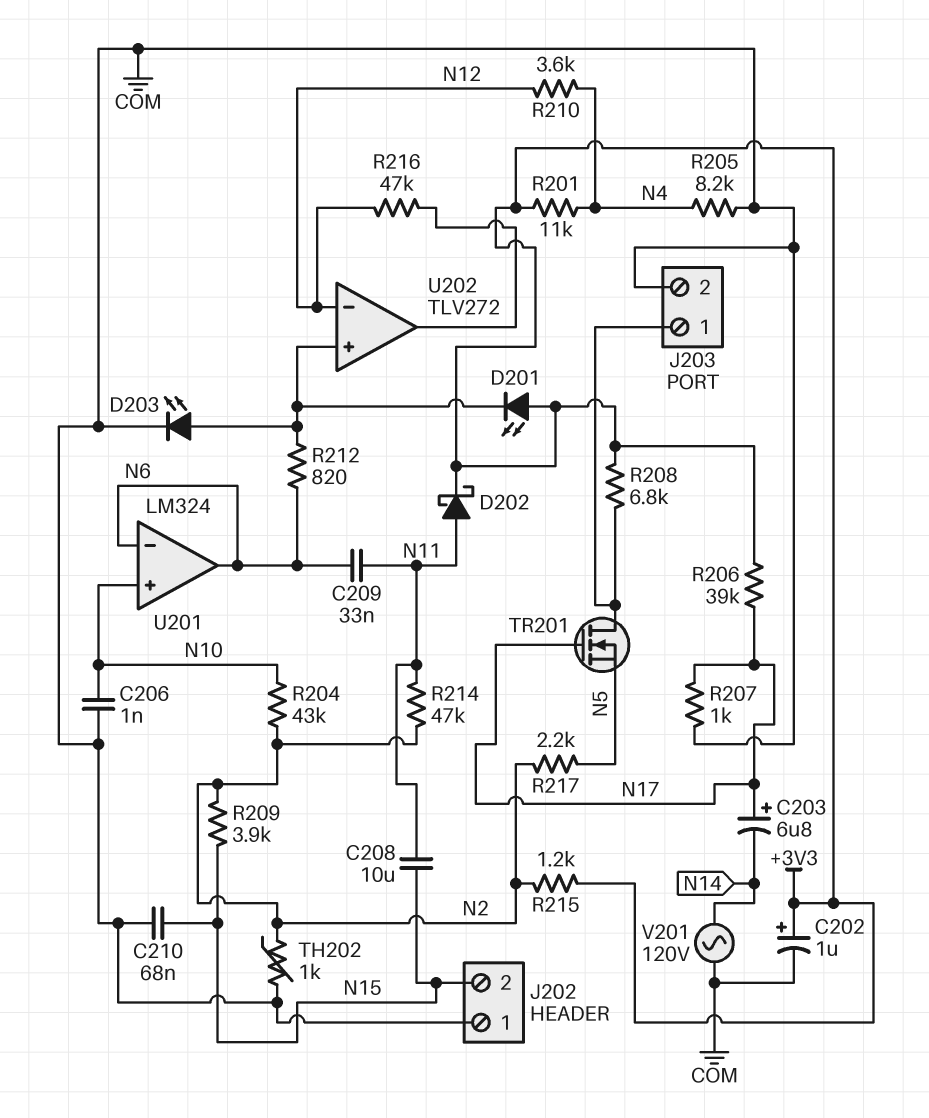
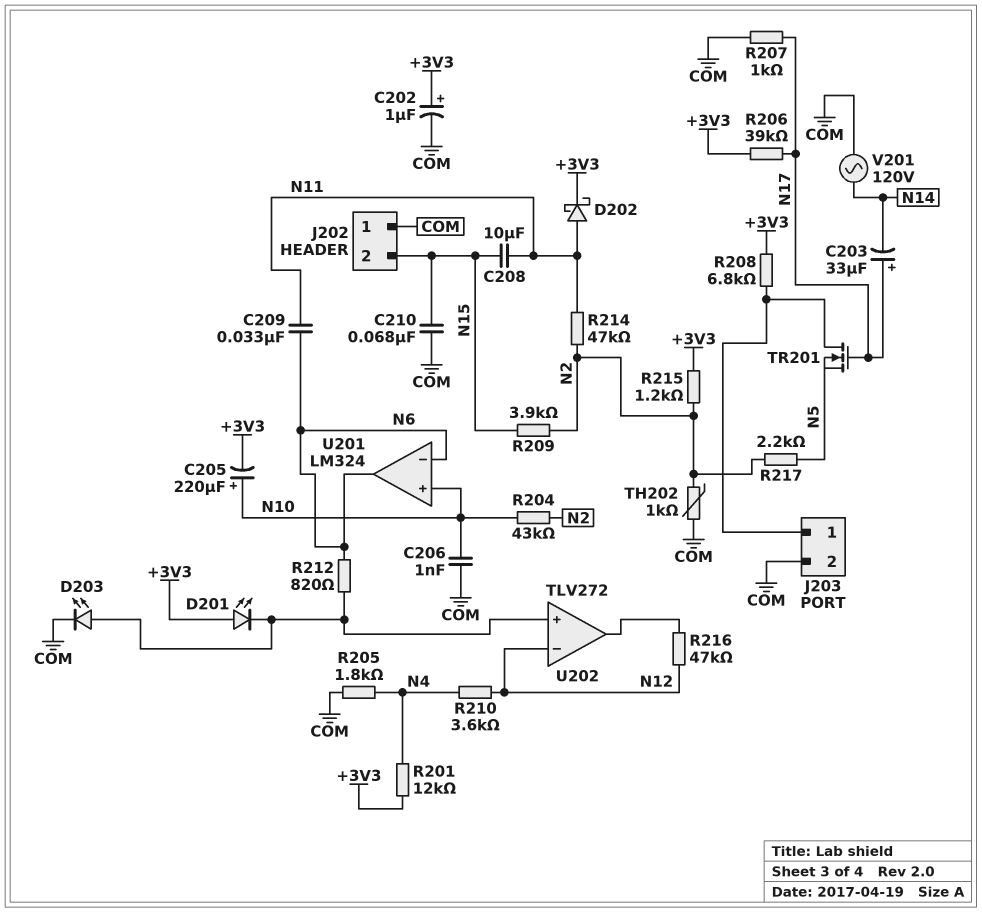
C203: 6.8uF (plus N17, minus N14) -> 33uF (plus N17, minus N14)
C205: none -> 220uF (plus N10, minus +3V3)
R201: 11k (+3V3, N4) -> 12k (+3V3, N4)
R205: 8.2k (COM, N4) -> 1.8k (COM, N4)

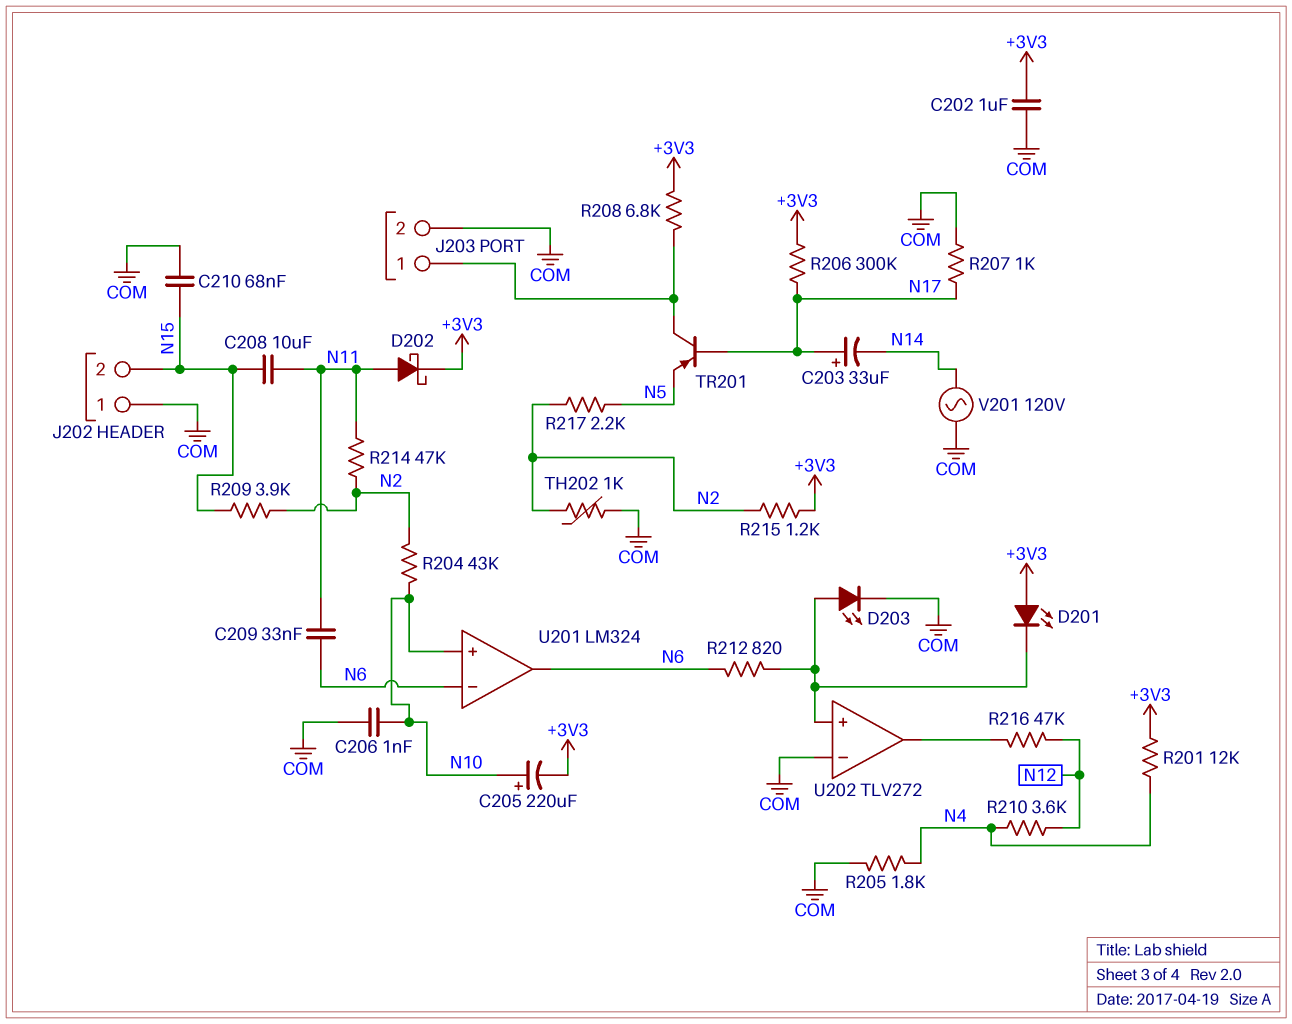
C202: 1uF (plus +3V3, minus COM) -> 1uF (+3V3, COM)
R206: 39k (+3V3, N17) -> 300k (+3V3, N17)
TR201: NMOS (G N17, D J203/1, S N5) -> PNP (B N17, C J203/1, E N5)
U202 pin in-: N12 -> COM

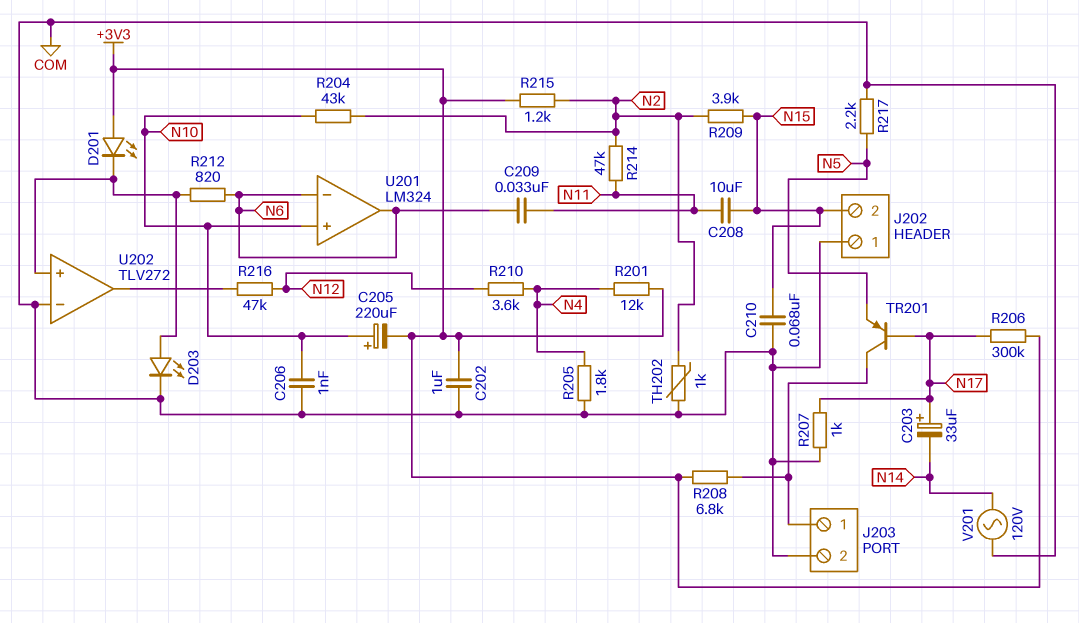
D202: schottky (A N11, K +3V3) -> none
R217: 2.2k (N2, N5) -> 2.2k (COM, N5)

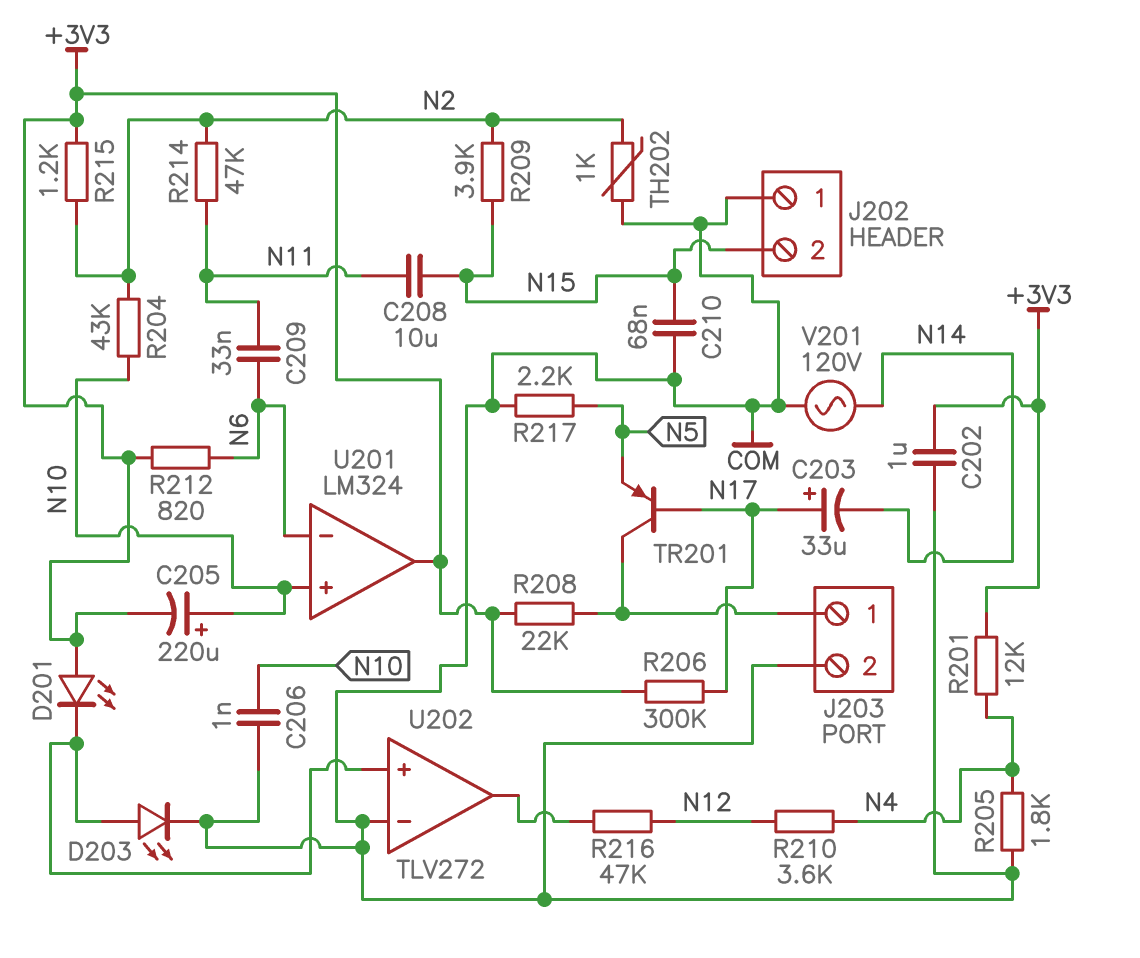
R207: 1k (COM, N17) -> none
R208: 6.8k (+3V3, J203/1) -> 22k (+3V3, J203/1)
R212: 820 (N6, U202/in+) -> 820 (+3V3, N6)
U201 pin out: N6 -> +3V3

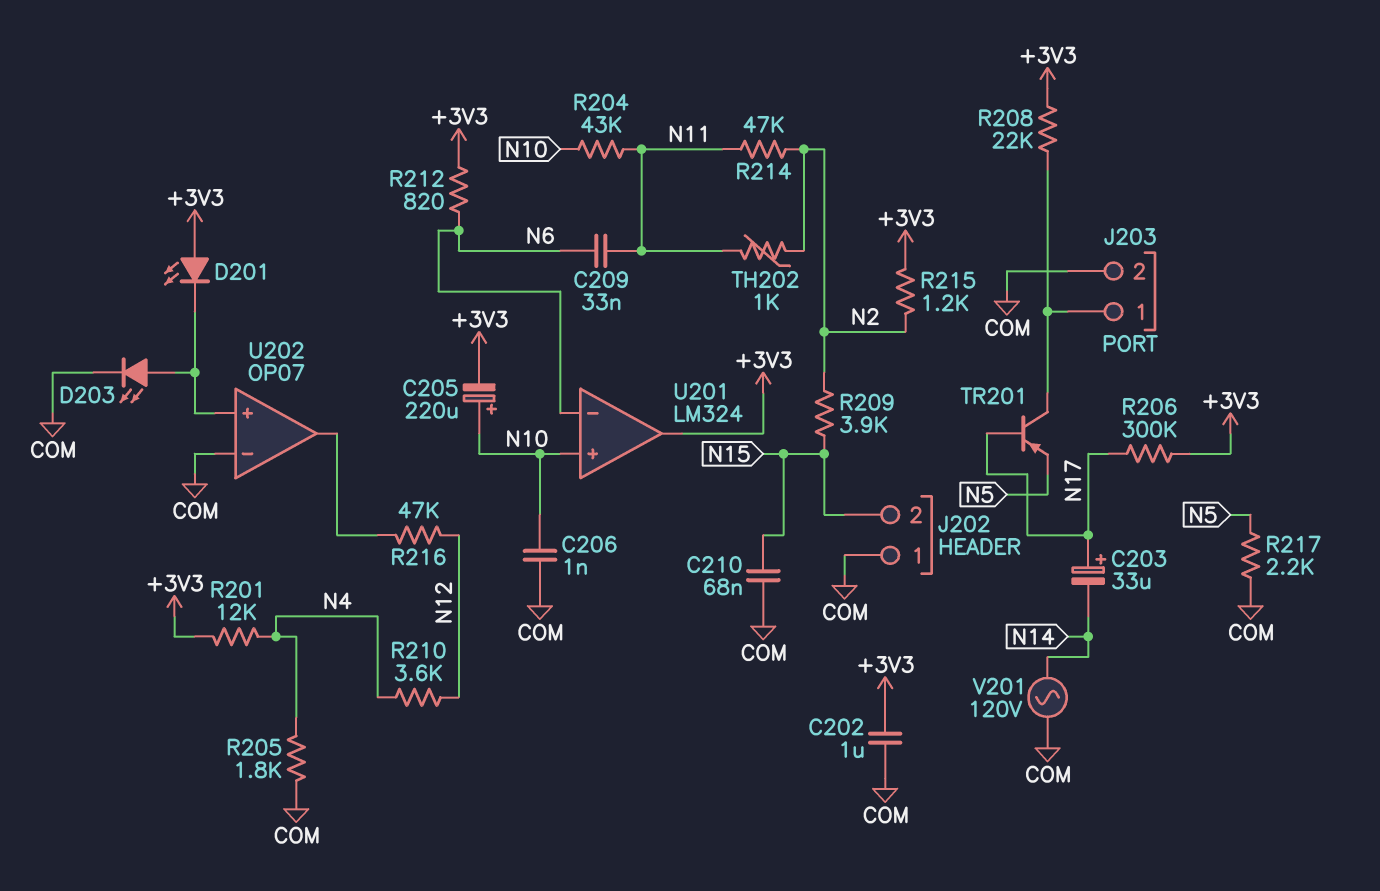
C208: 10uF (N11, N15) -> none
R204: 43k (N2, N10) -> 43k (N10, N11)
TH202: 1k (COM, N2) -> 1k (N2, N11)
U202: TLV272 -> OP07

